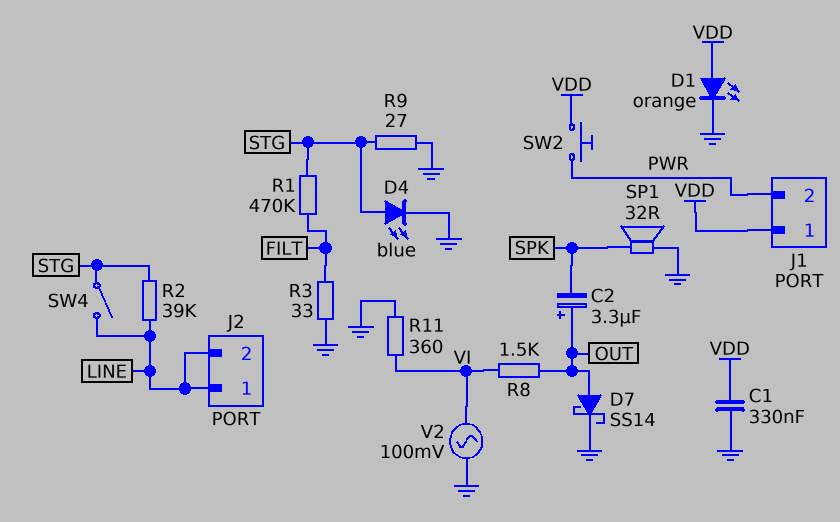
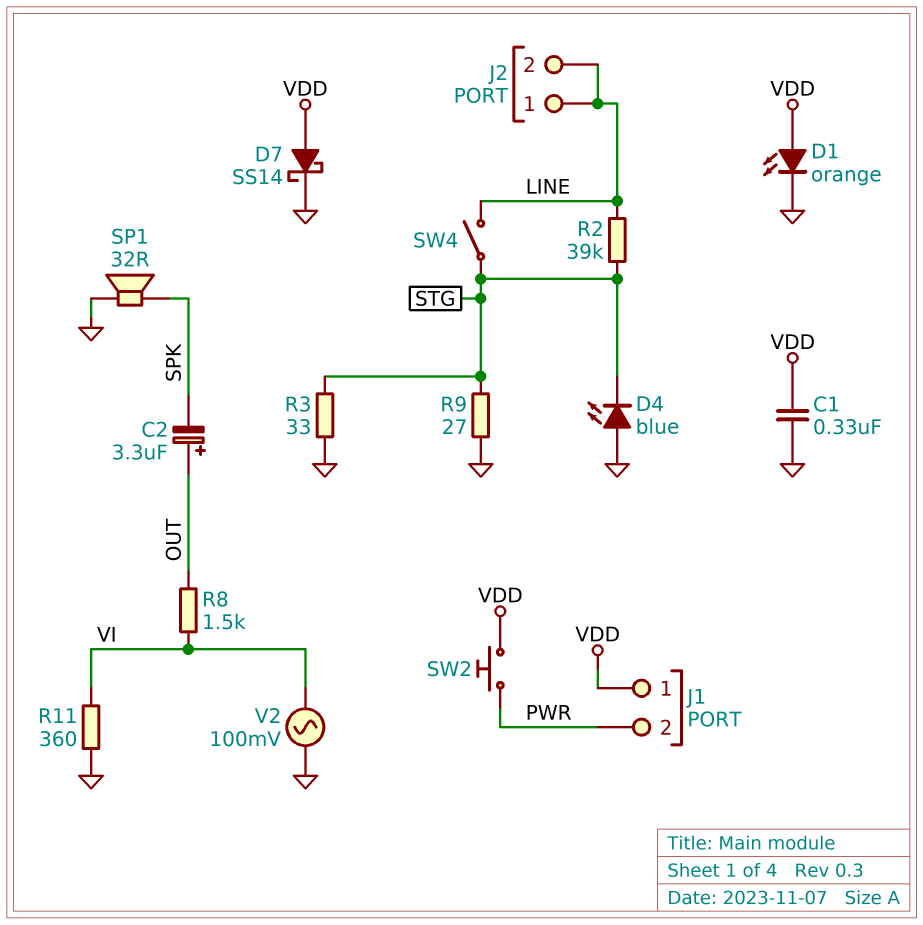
D4: LED blue (A STG, K GND) -> LED blue (A GND, K STG)
D7: schottky SS14 (A OUT, K GND) -> schottky SS14 (A VDD, K GND)
R1: 470k (FILT, STG) -> none
R3: 33 (FILT, GND) -> 33 (GND, STG)

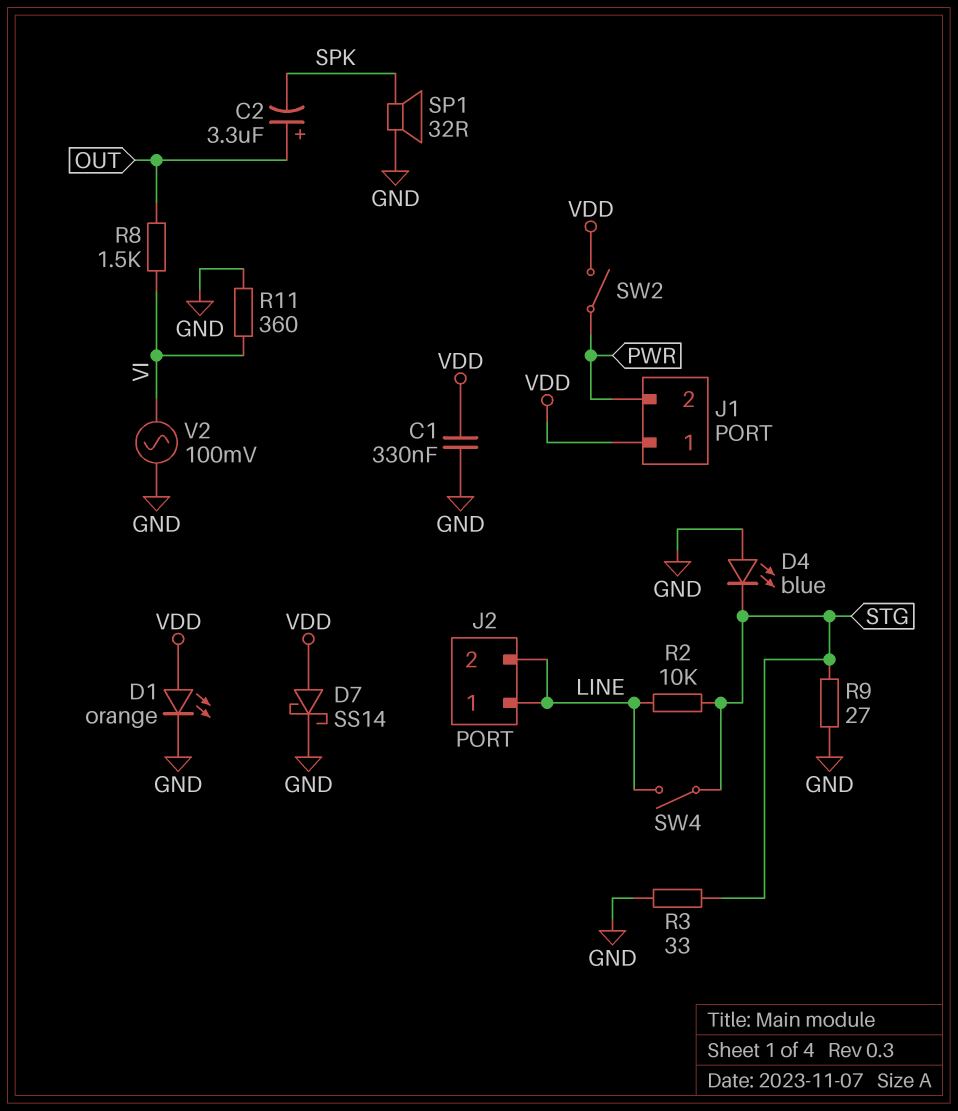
R2: 39k (LINE, STG) -> 10k (LINE, STG)
SW2: button (PWR, VDD) -> switch (PWR, VDD)

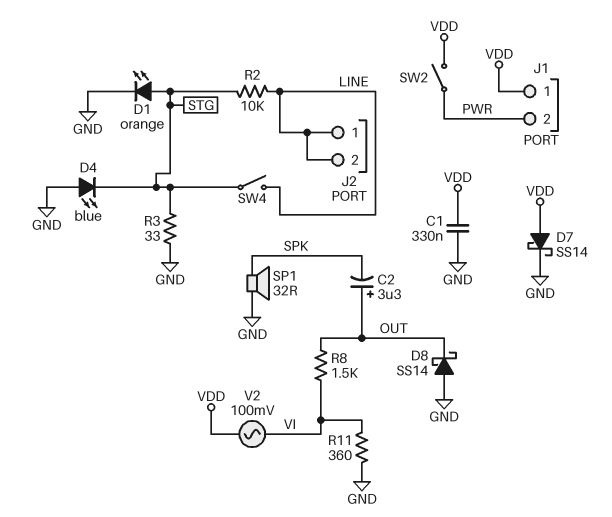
D1: LED orange (A VDD, K GND) -> LED orange (A STG, K GND)
D8: none -> schottky SS14 (A GND, K OUT)
R9: 27 (GND, STG) -> none
V2: AC 100mV (GND, VI) -> AC 100mV (VDD, VI)

